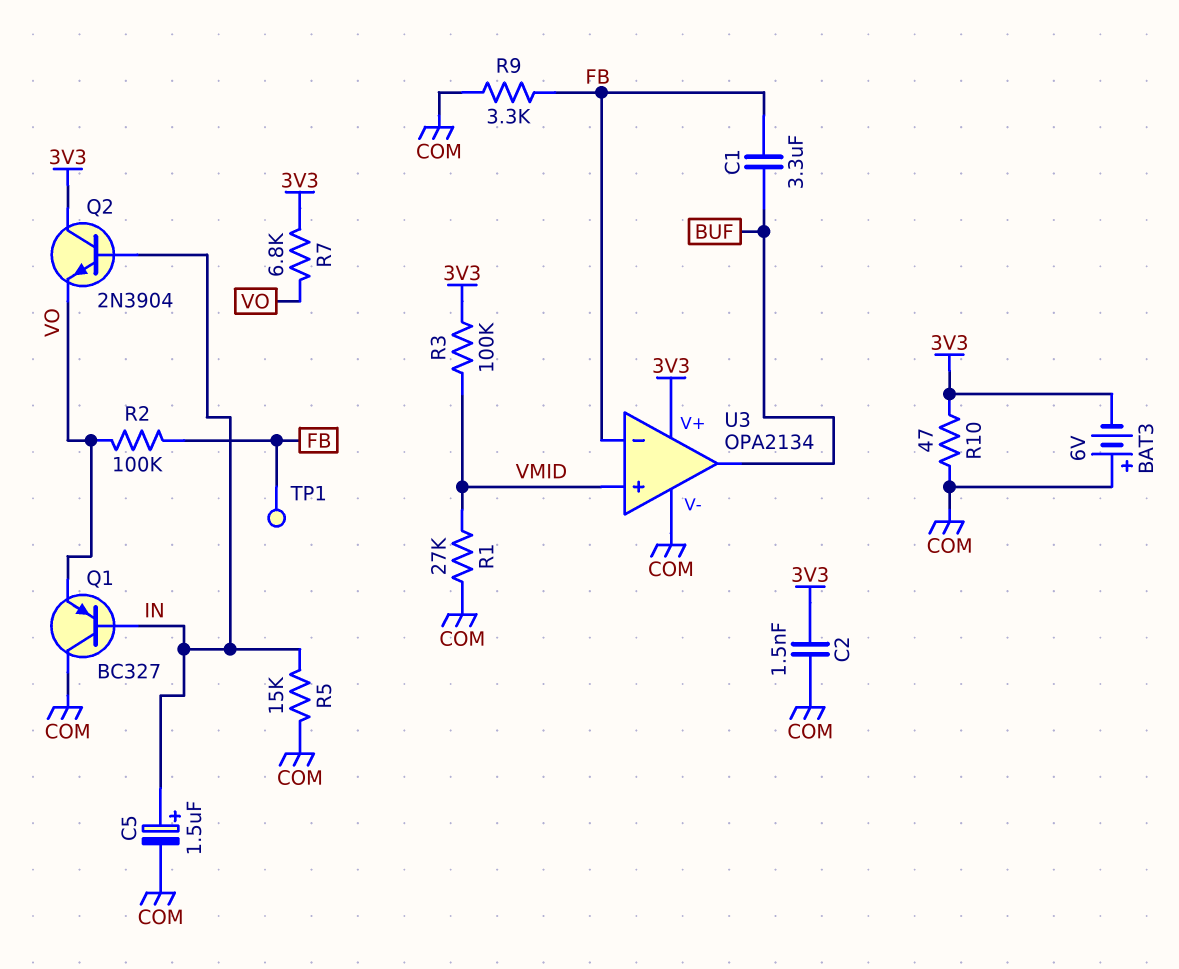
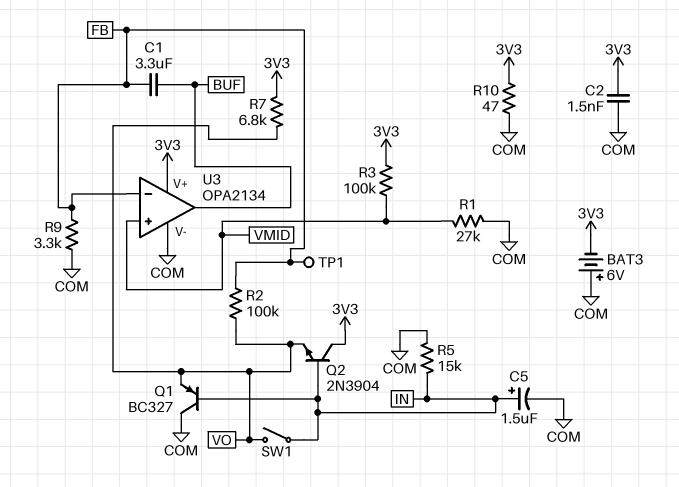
SW1: none -> switch (IN, VO)

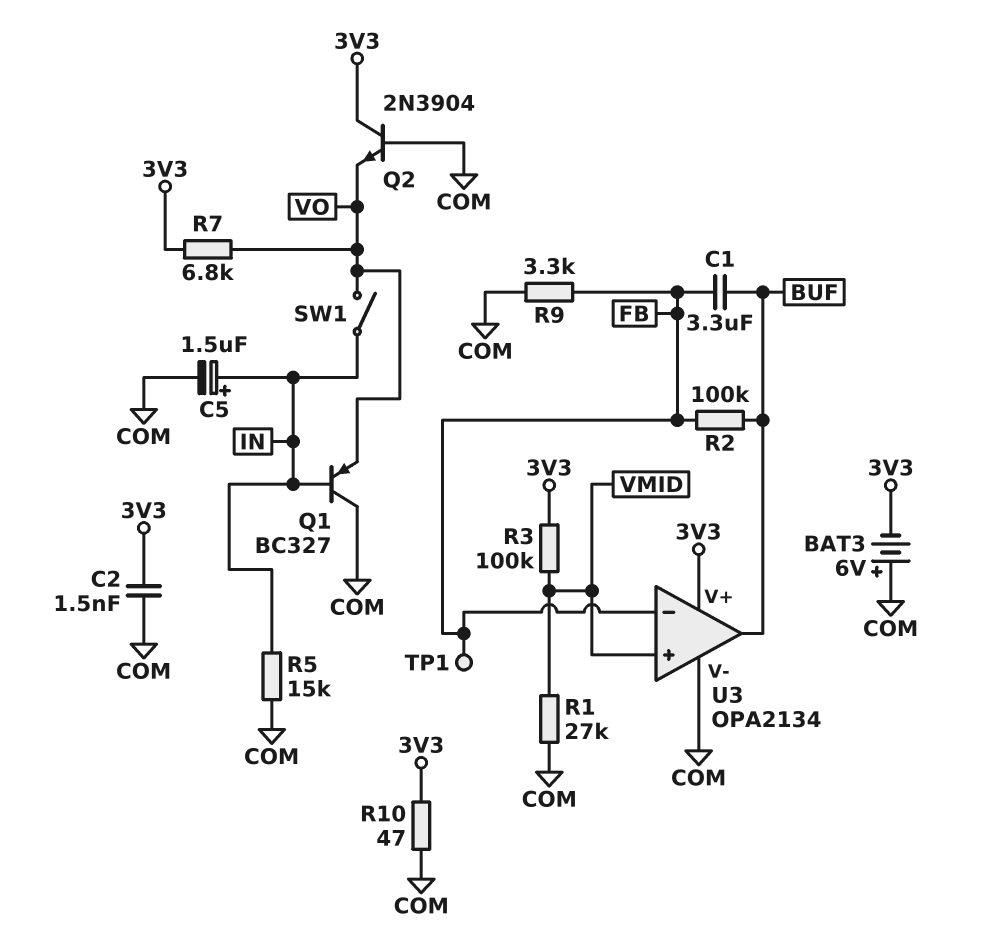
Q2: NPN 2N3904 (B IN, C 3V3, E VO) -> NPN 2N3904 (B COM, C 3V3, E VO)
R2: 100k (FB, VO) -> 100k (BUF, FB)

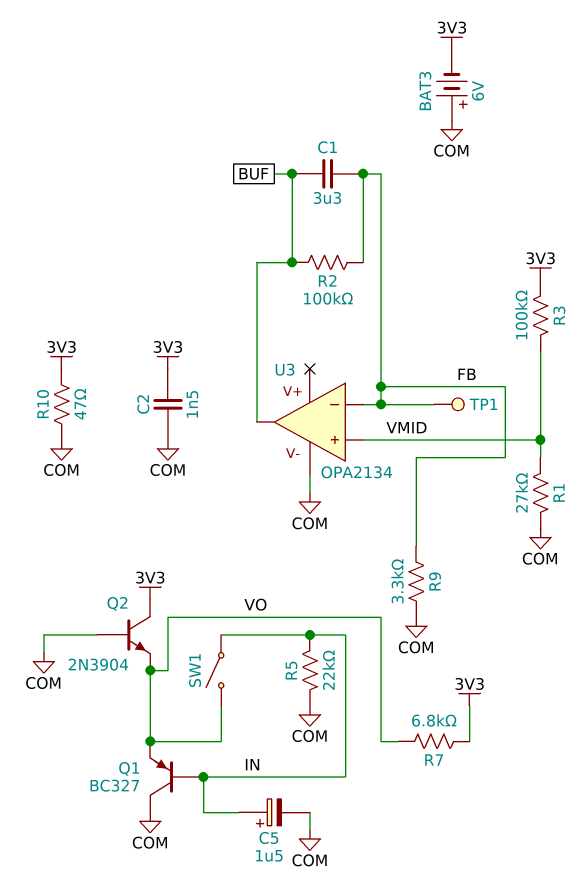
R5: 15k (COM, IN) -> 22k (COM, IN)
U3 pin V+: 3V3 -> none

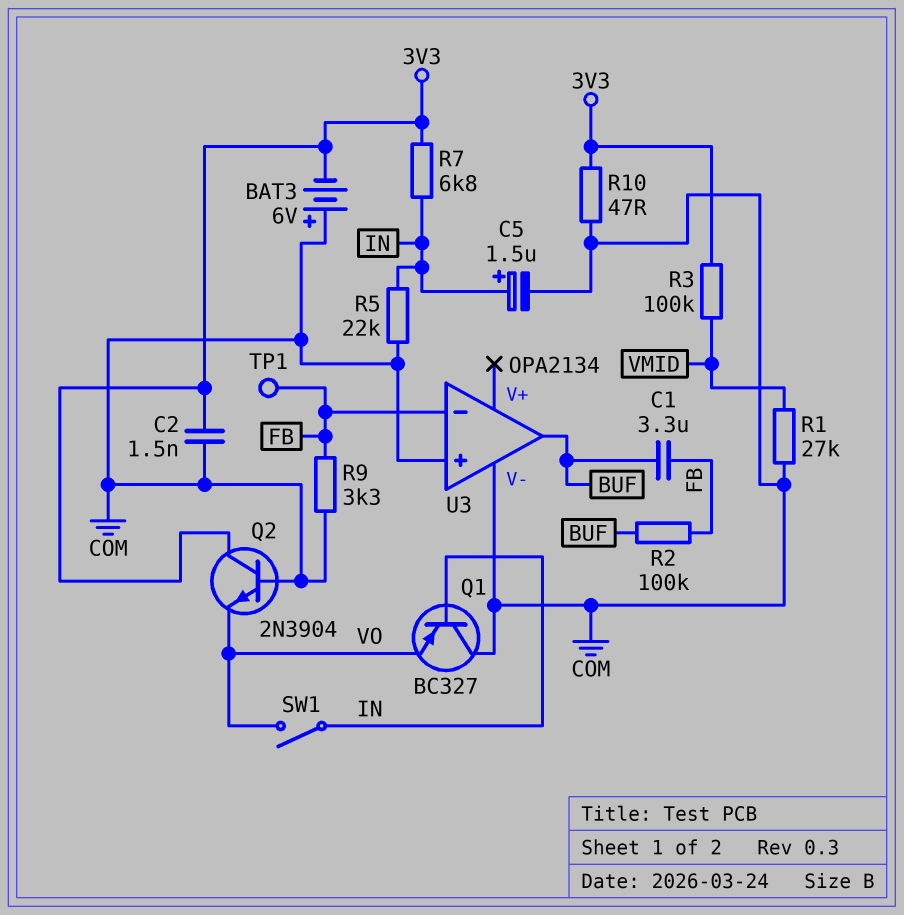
R7: 6.8k (3V3, VO) -> 6.8k (3V3, IN)
U3 pin in+: VMID -> COM

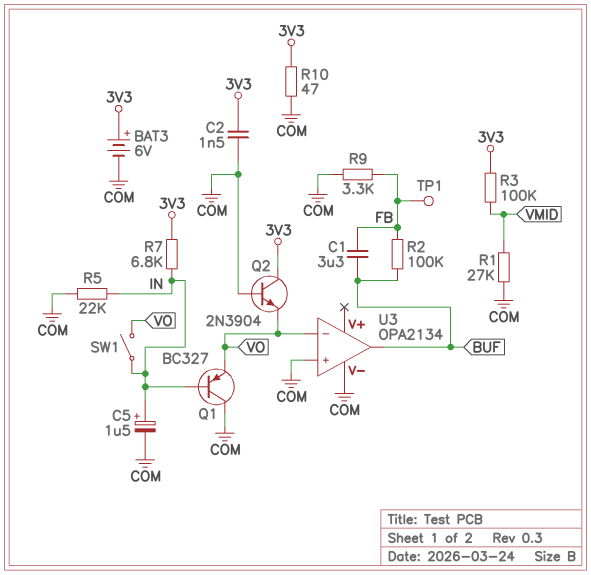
BAT3: 6V (plus COM, minus 3V3) -> 6V (plus 3V3, minus COM)
U3 pin in-: FB -> VO

